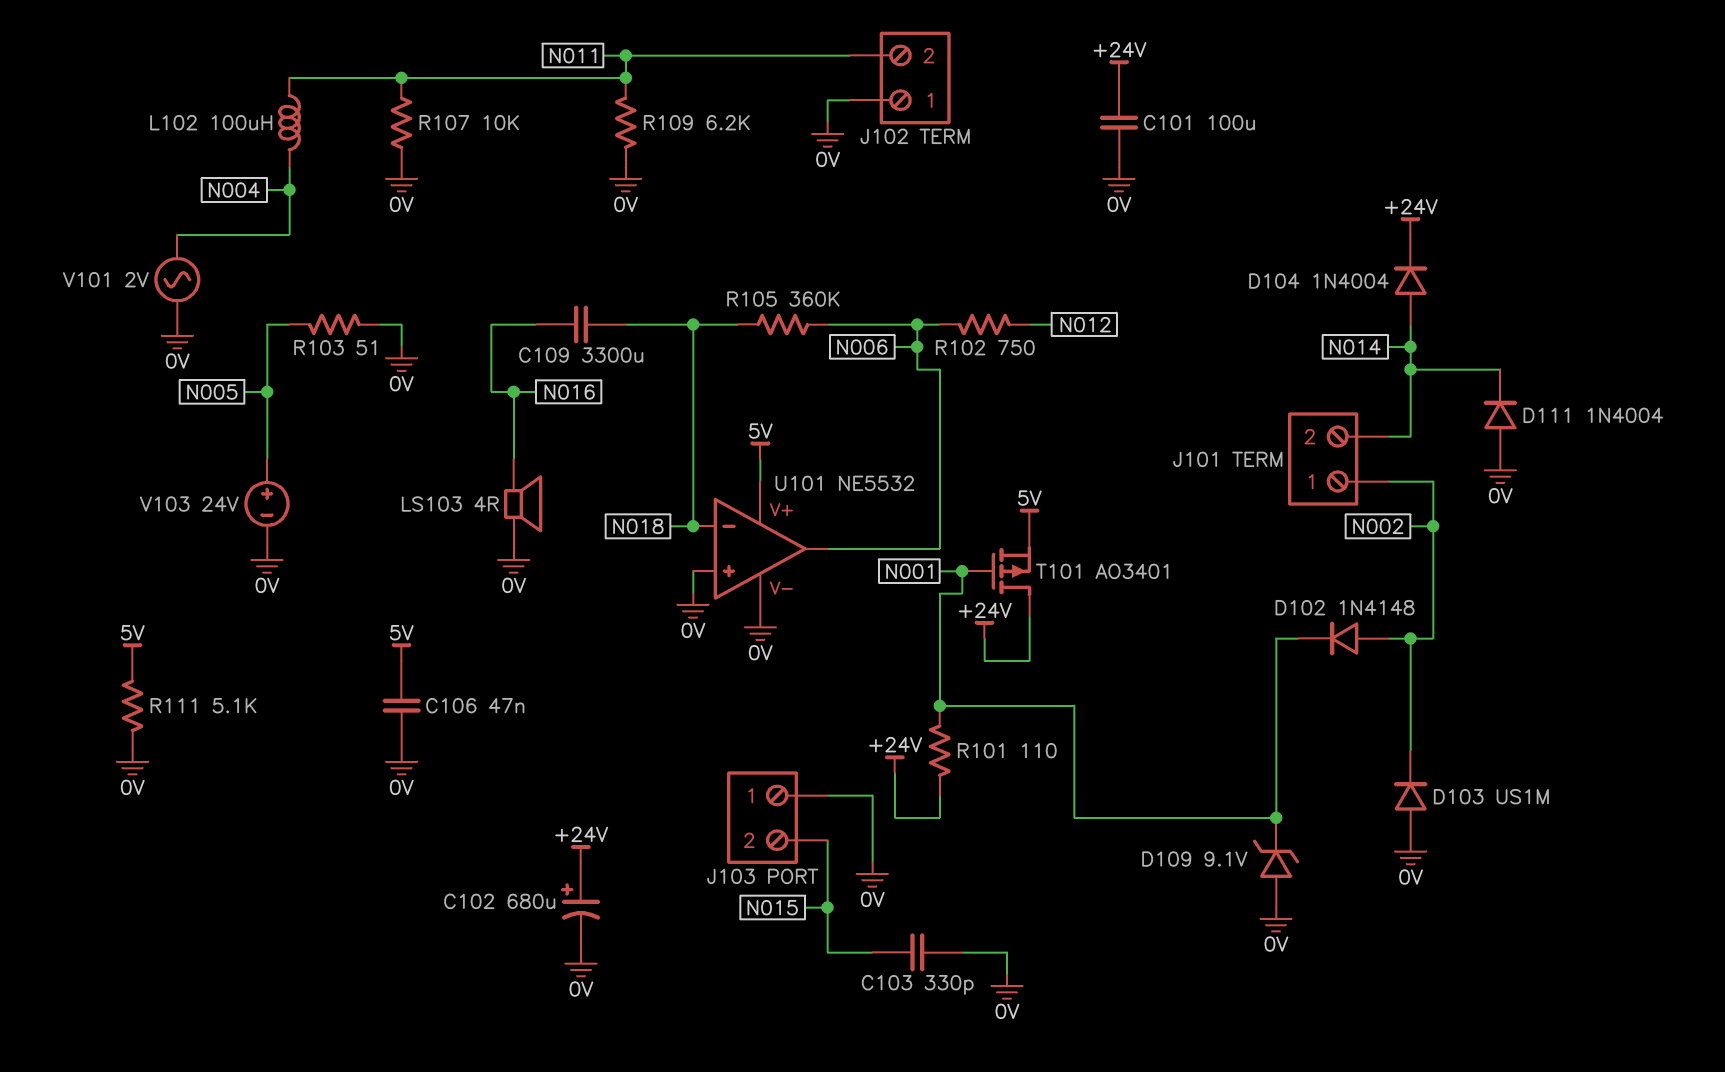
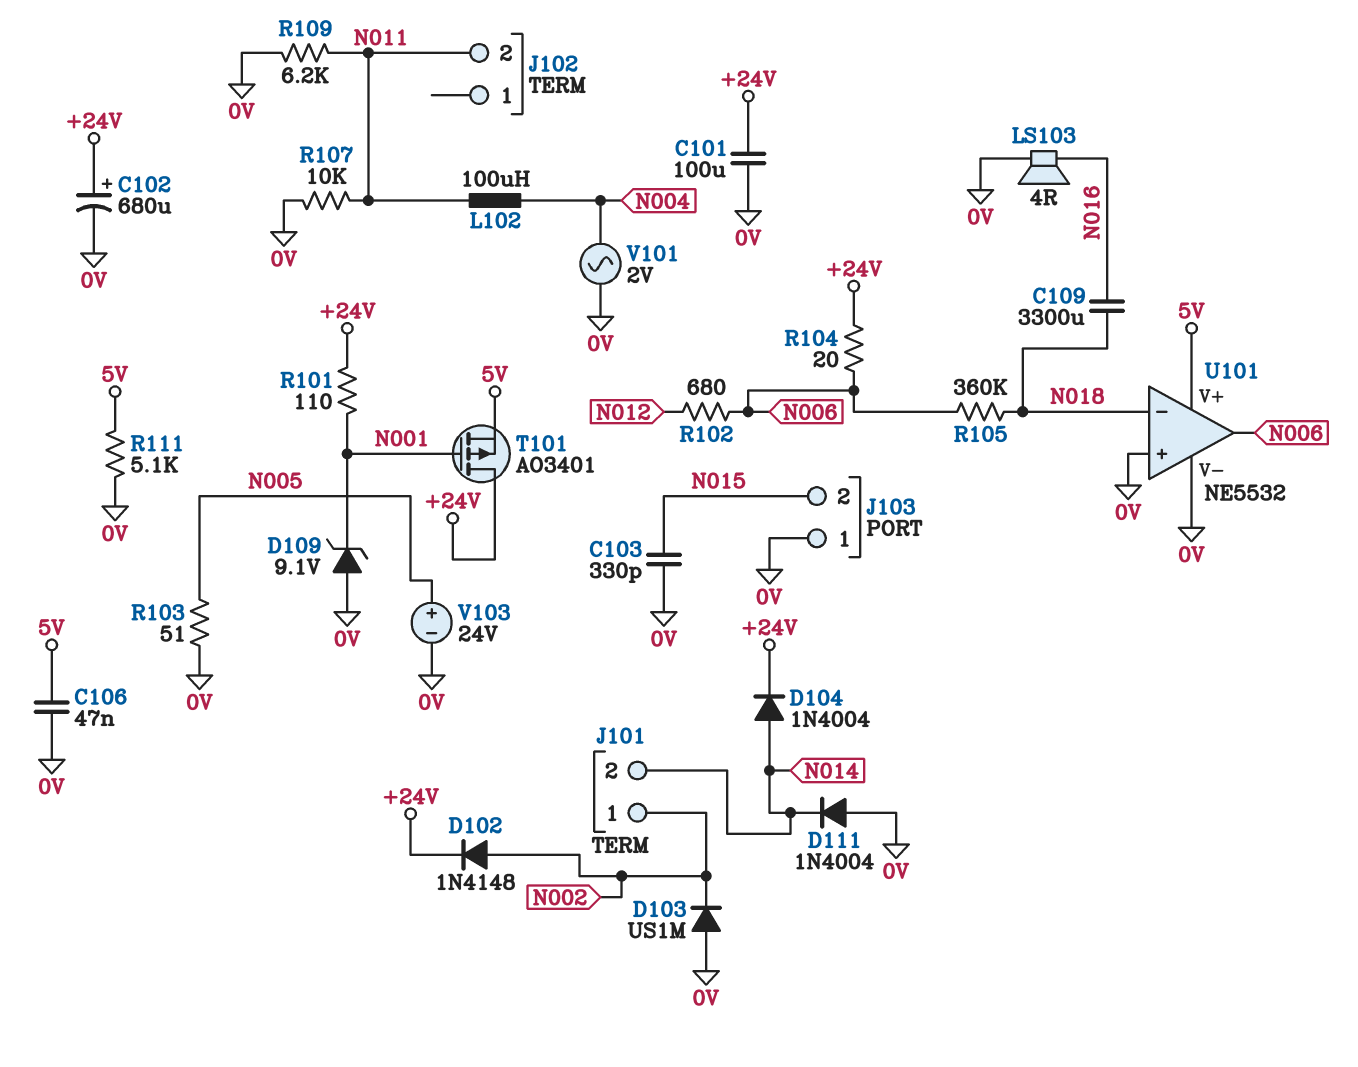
D102: diode 1N4148 (A N002, K N001) -> diode 1N4148 (A N002, K +24V)
J102 pin 1: 0V -> none
R102: 750 (N006, N012) -> 680 (N006, N012)
R104: none -> 20 (+24V, N006)

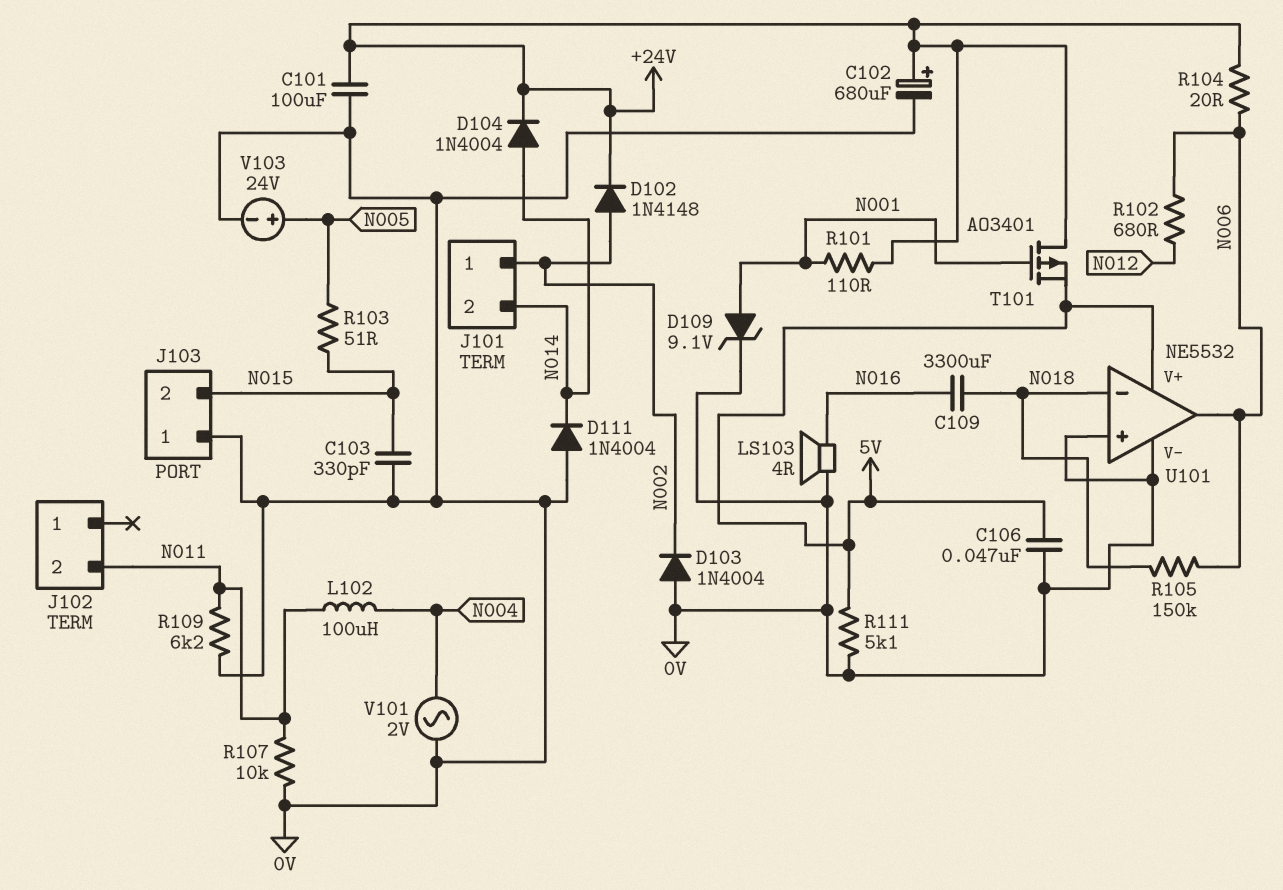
D103: diode US1M (A 0V, K N002) -> diode 1N4004 (A 0V, K N002)
D109: zener 9.1V (A 0V, K N001) -> zener 9.1V (A N001, K 0V)
R103: 51 (0V, N005) -> 51 (N005, N015)
R105: 360k (N006, N018) -> 150k (N006, N018)

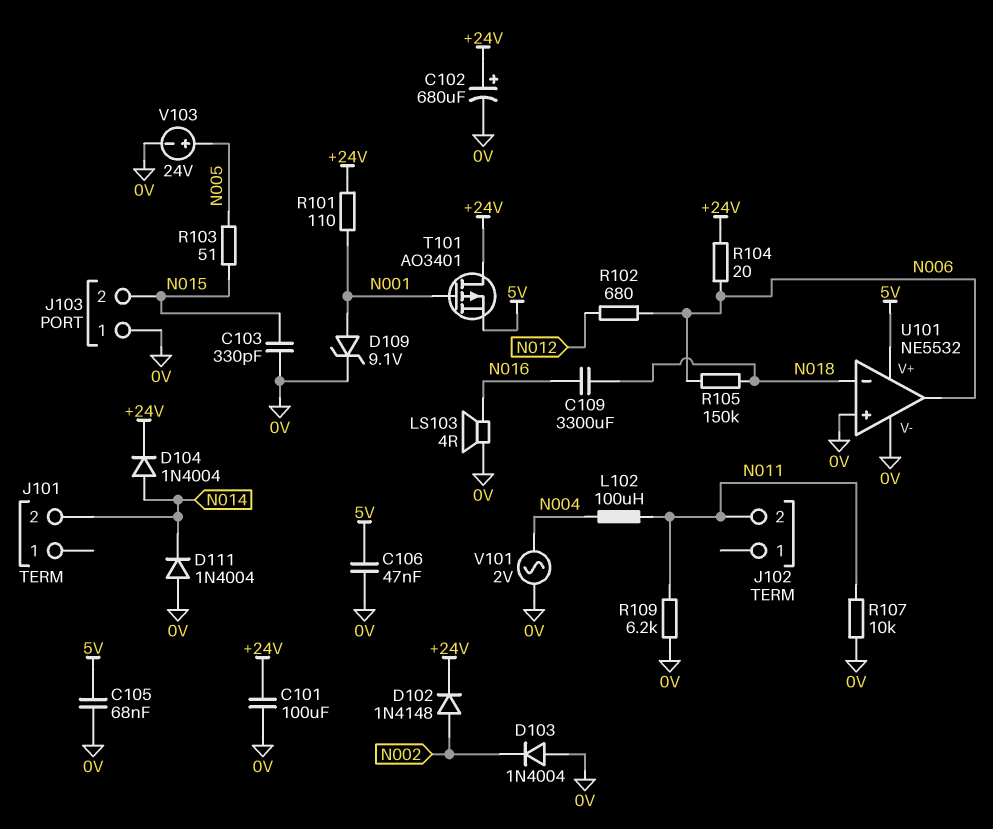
C105: none -> 68nF (0V, 5V)
J101 pin 1: N002 -> none
R111: 5.1k (0V, 5V) -> none

